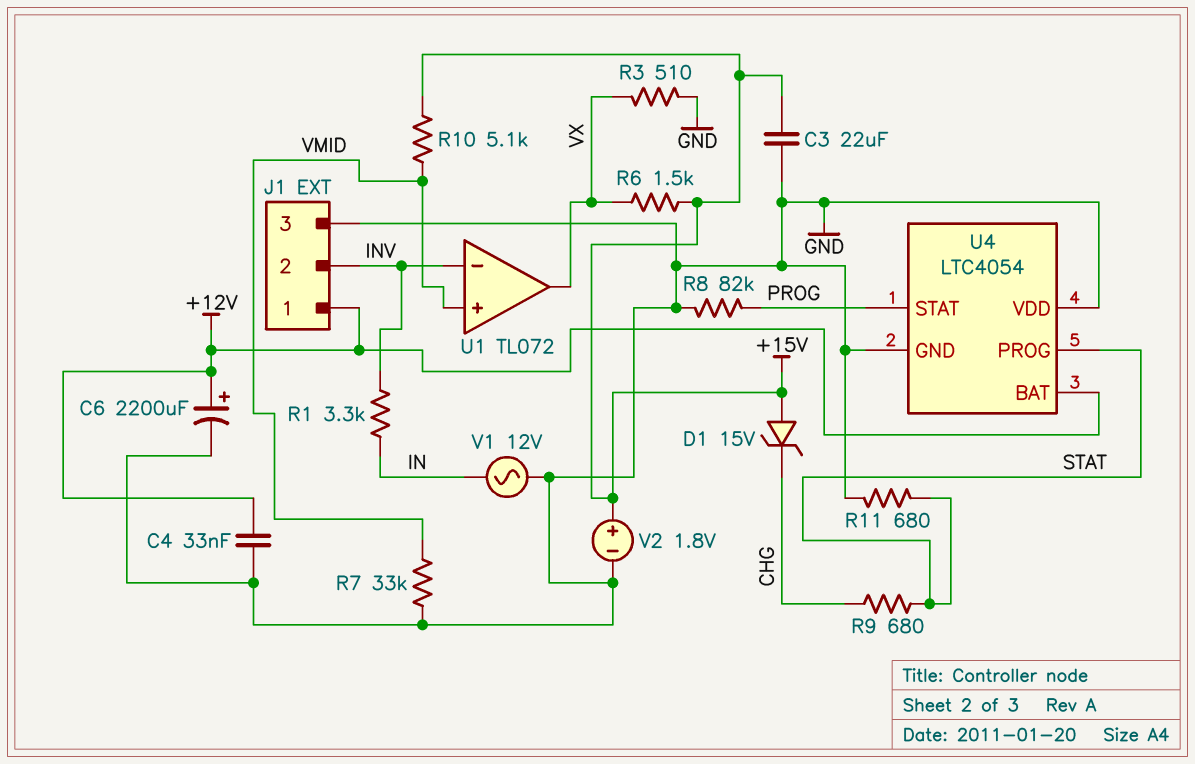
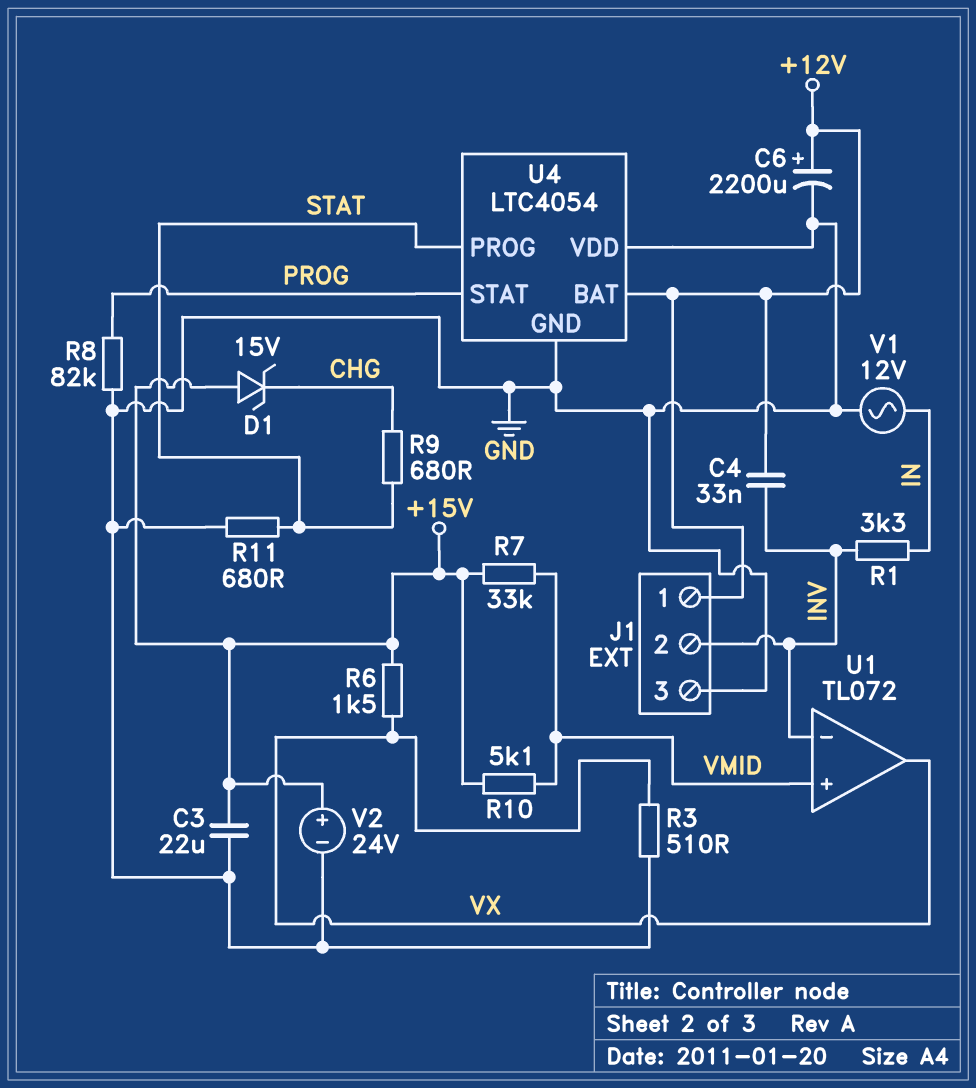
C4: 33nF (+12V, GND) -> 33nF (+12V, INV)
R7: 33k (GND, VMID) -> 33k (+15V, VMID)
V2: 1.8V (plus +15V, minus GND) -> 24V (plus +15V, minus GND)

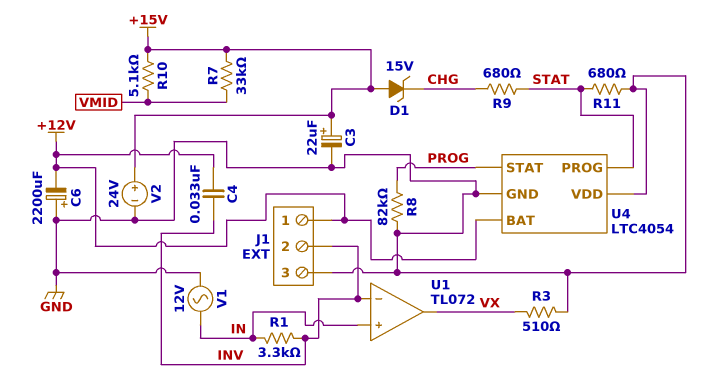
C3: 22uF (+15V, GND) -> 22uF (plus +15V, minus GND)
C6: 2200uF (plus +12V, minus GND) -> 2200uF (plus GND, minus +12V)
R6: 1.5k (+15V, VX) -> none
U1 pin in+: VMID -> IN

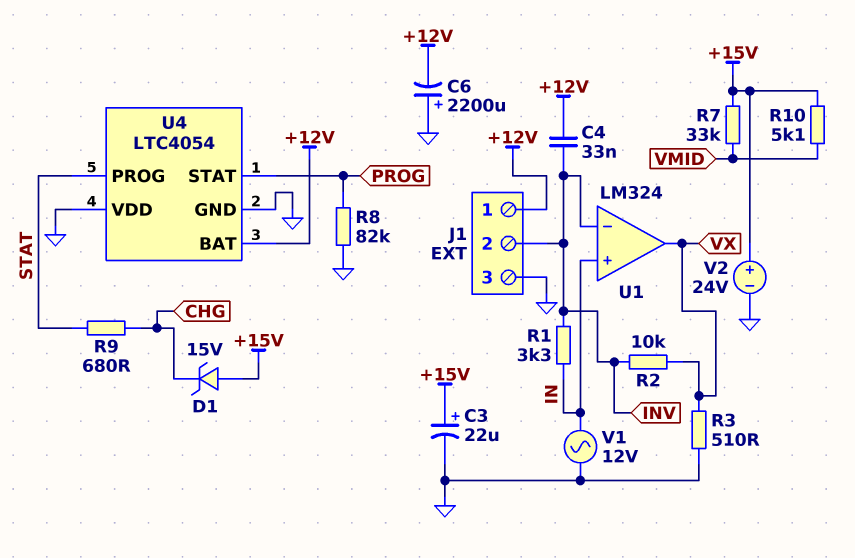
R2: none -> 10k (INV, VX)
R11: 680 (GND, STAT) -> none
U1: TL072 -> LM324

